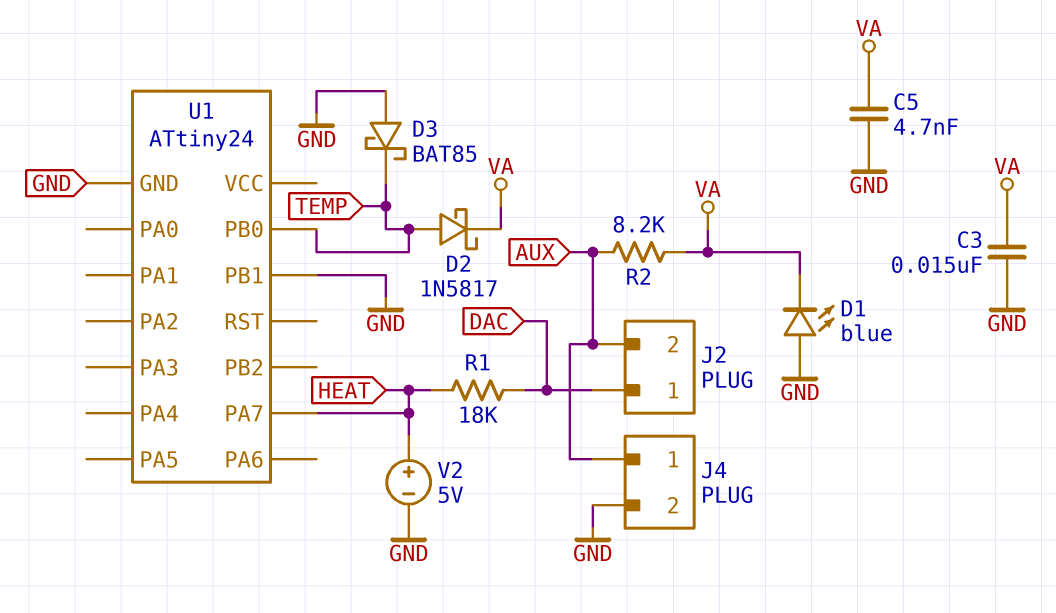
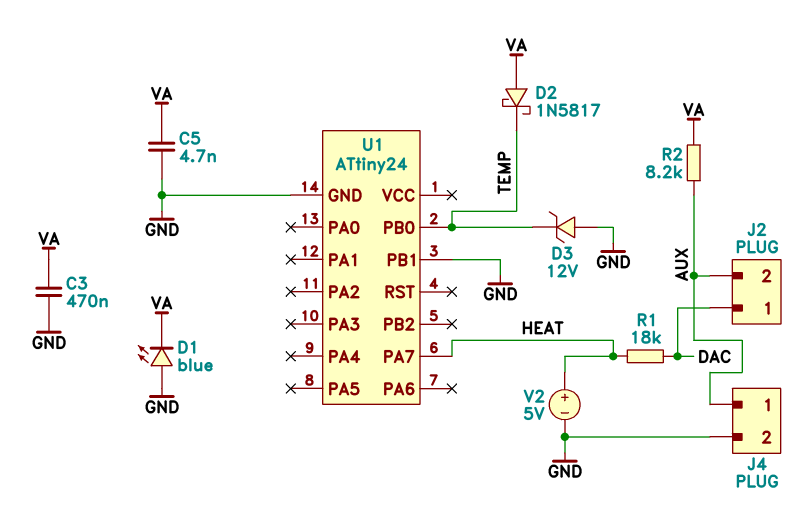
C3: 15nF (GND, VA) -> 470nF (GND, VA)
D2: schottky 1N5817 (A TEMP, K VA) -> schottky 1N5817 (A VA, K TEMP)
D3: schottky BAT85 (A GND, K TEMP) -> zener 12V (A GND, K TEMP)

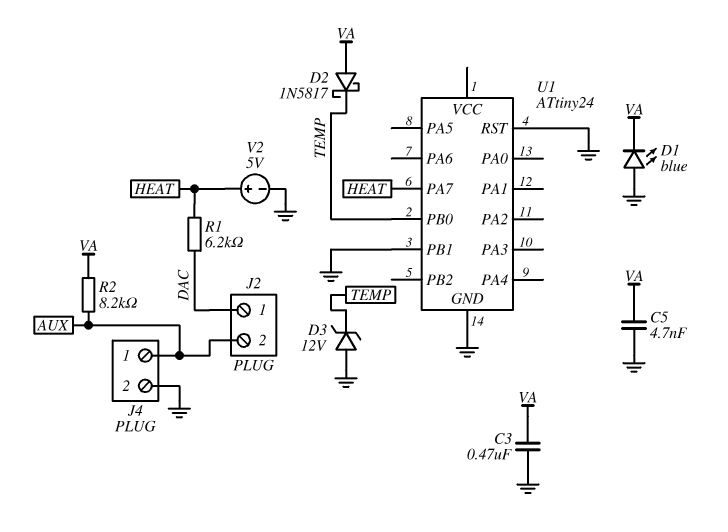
R1: 18k (DAC, HEAT) -> 6.2k (DAC, HEAT)
U1 pin RST: none -> GND

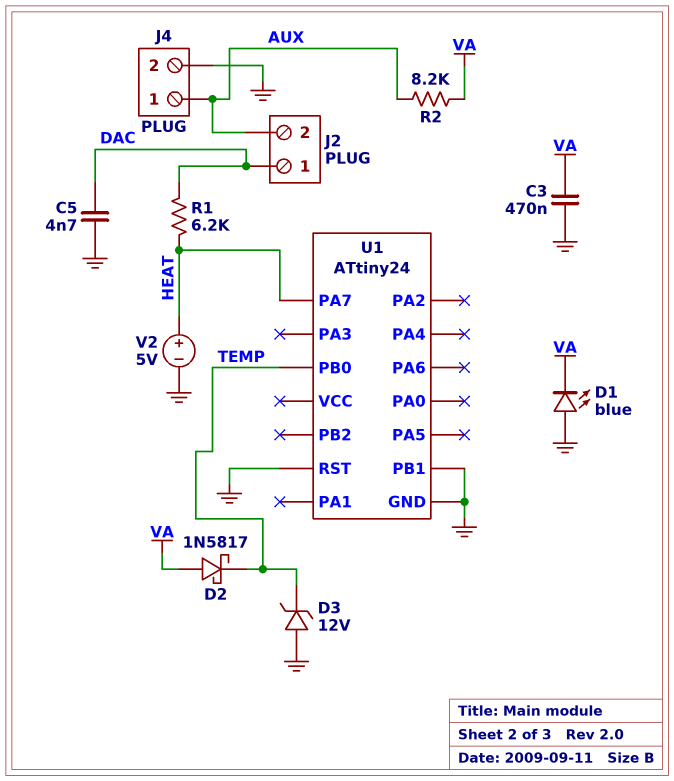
C5: 4.7nF (GND, VA) -> 4.7nF (DAC, GND)

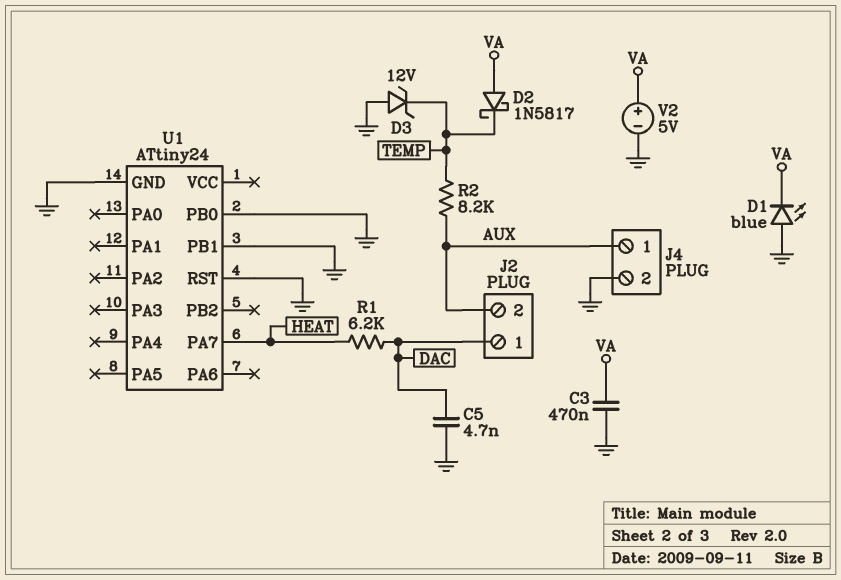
R2: 8.2k (AUX, VA) -> 8.2k (AUX, TEMP)
U1 pin PB0: TEMP -> GND
V2: 5V (plus HEAT, minus GND) -> 5V (plus VA, minus GND)

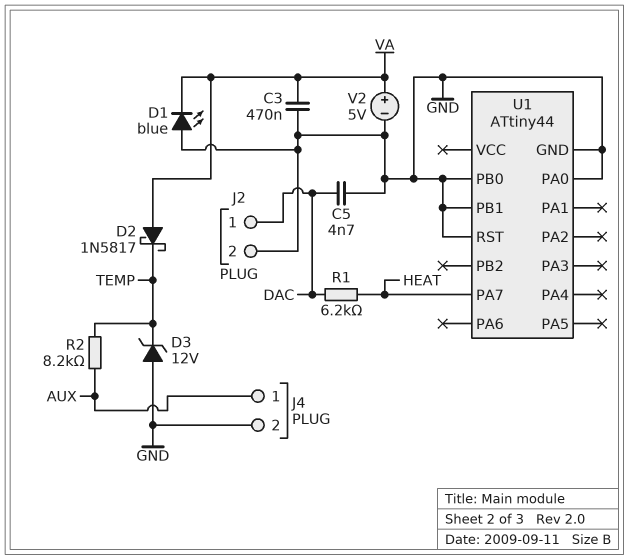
J2 pin 2: AUX -> GND
U1: ATtiny24 -> ATtiny44
U1 pin PA0: none -> GND

